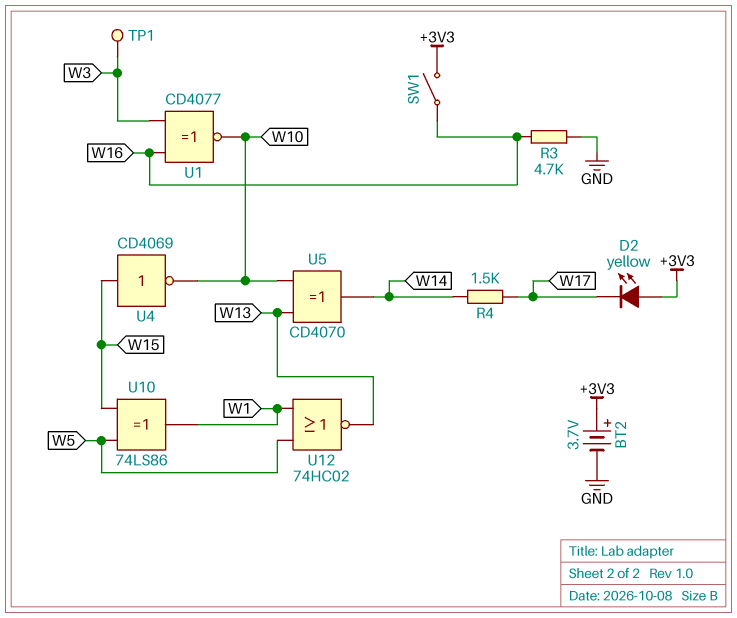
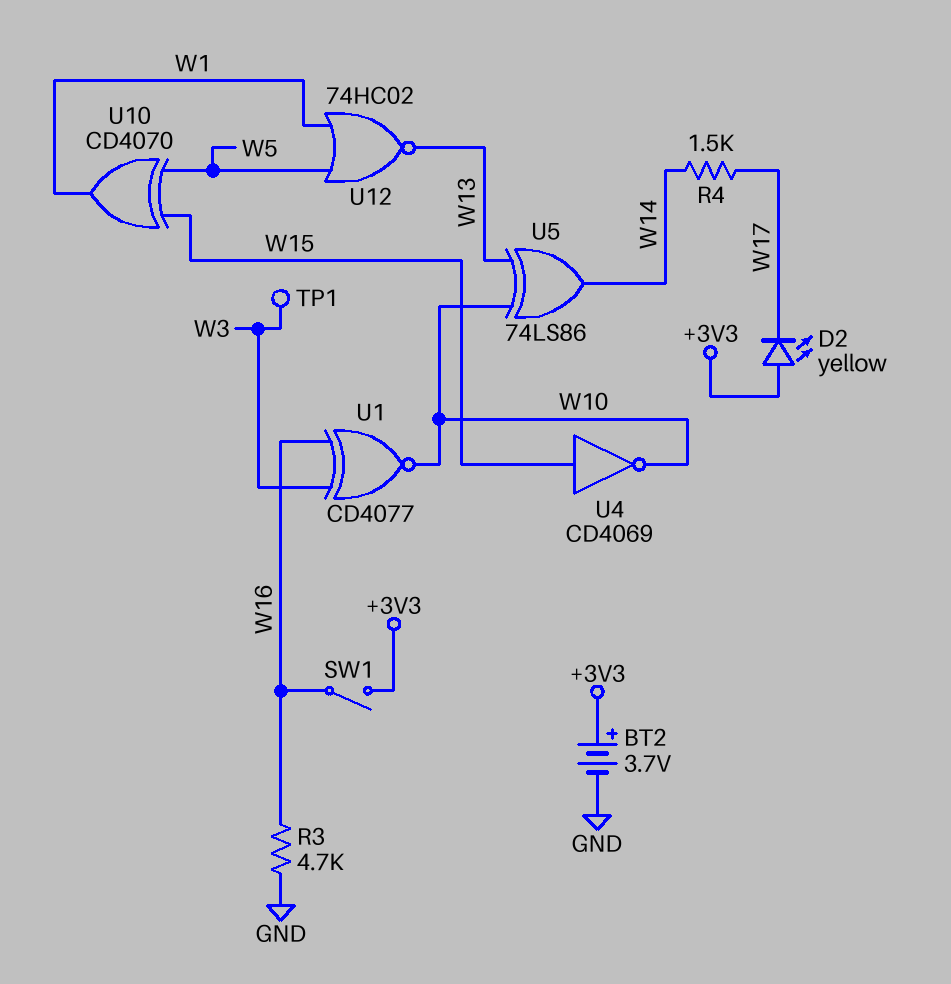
U5: XOR CD4070 (in W10, in W13, out W14) -> XOR 74LS86 (in W10, in W13, out W14)
U10: XOR 74LS86 (in W5, in W15, out W1) -> XOR CD4070 (in W5, in W15, out W1)

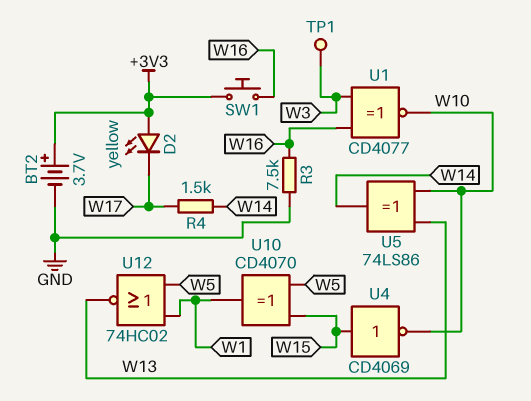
R3: 4.7k (GND, W16) -> 7.5k (GND, W16)
SW1: switch (+3V3, W16) -> button (+3V3, W16)

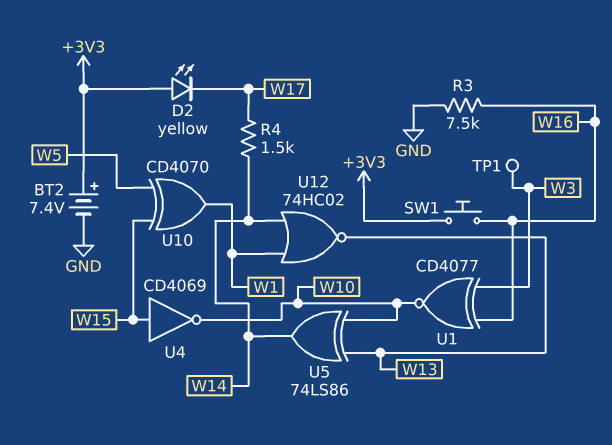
BT2: 3.7V (plus +3V3, minus GND) -> 7.4V (plus +3V3, minus GND)
U12: NOR 74HC02 (in W1, in W5, out W13) -> NOR 74HC02 (in W1, in W14, out W13)

